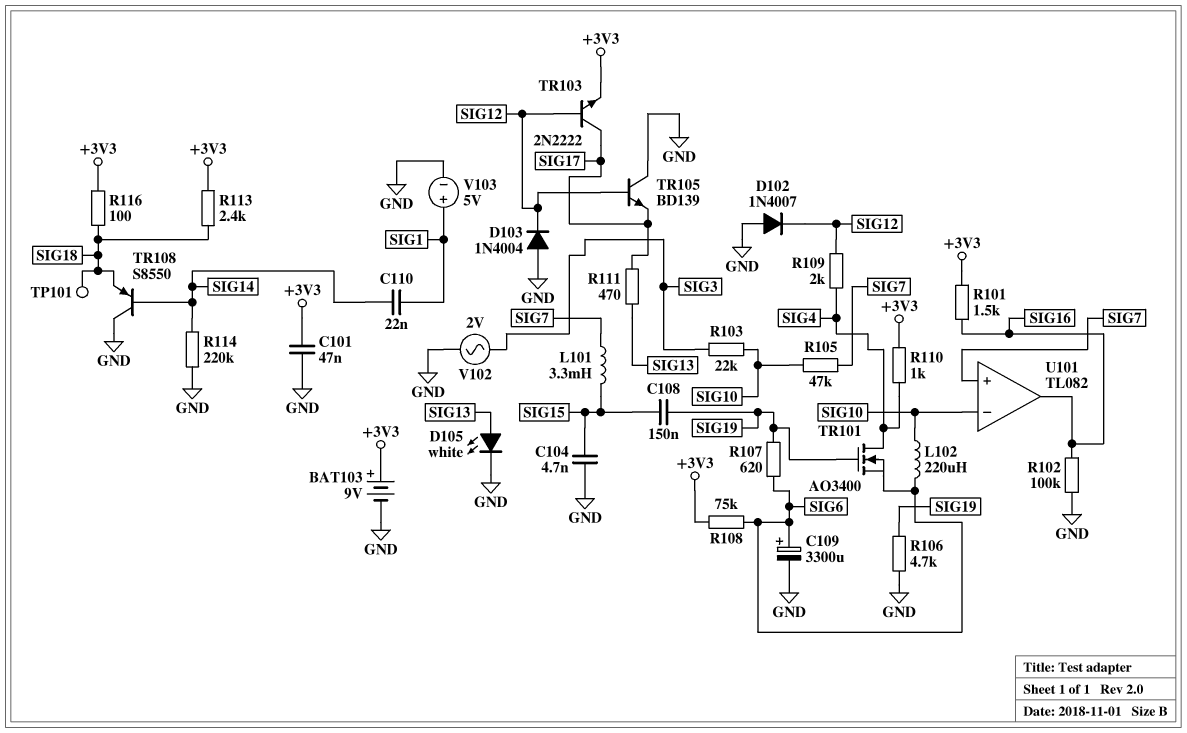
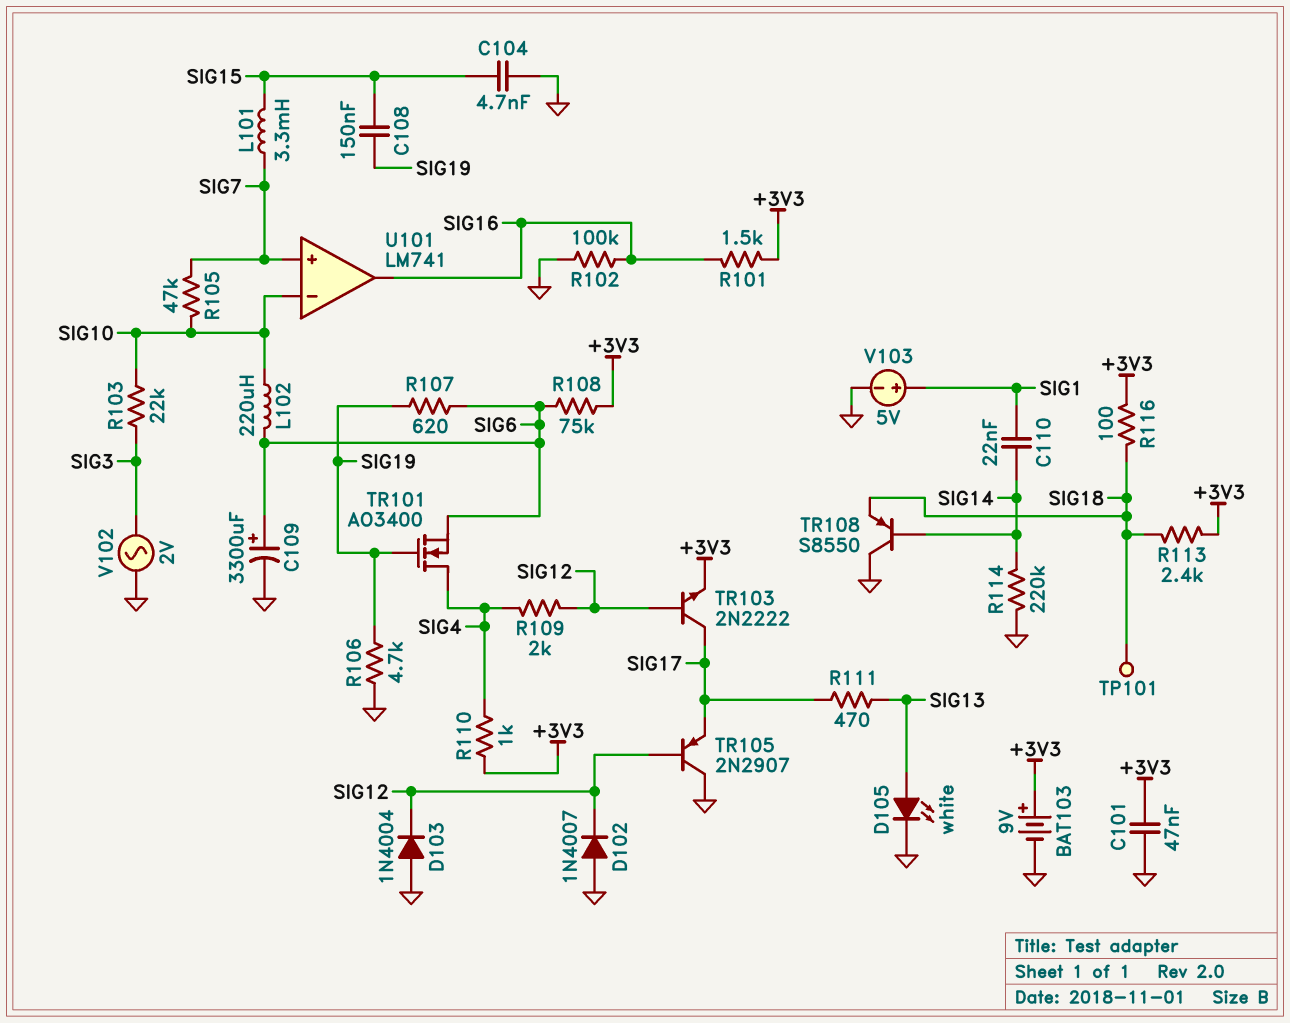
TR105: NPN BD139 (B SIG12, C GND, E SIG17) -> PNP 2N2907 (B SIG12, C GND, E SIG17)
U101: TL082 -> LM741

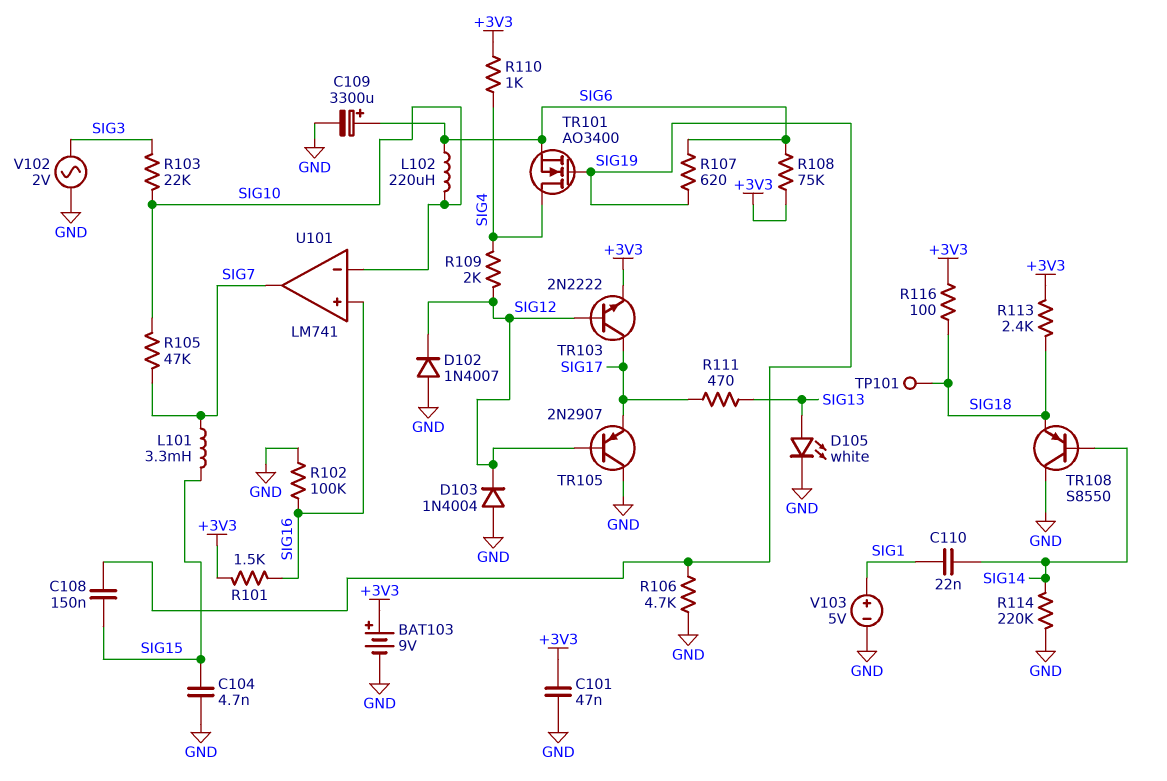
U101 pin in+: SIG7 -> SIG16
U101 pin out: SIG16 -> SIG7

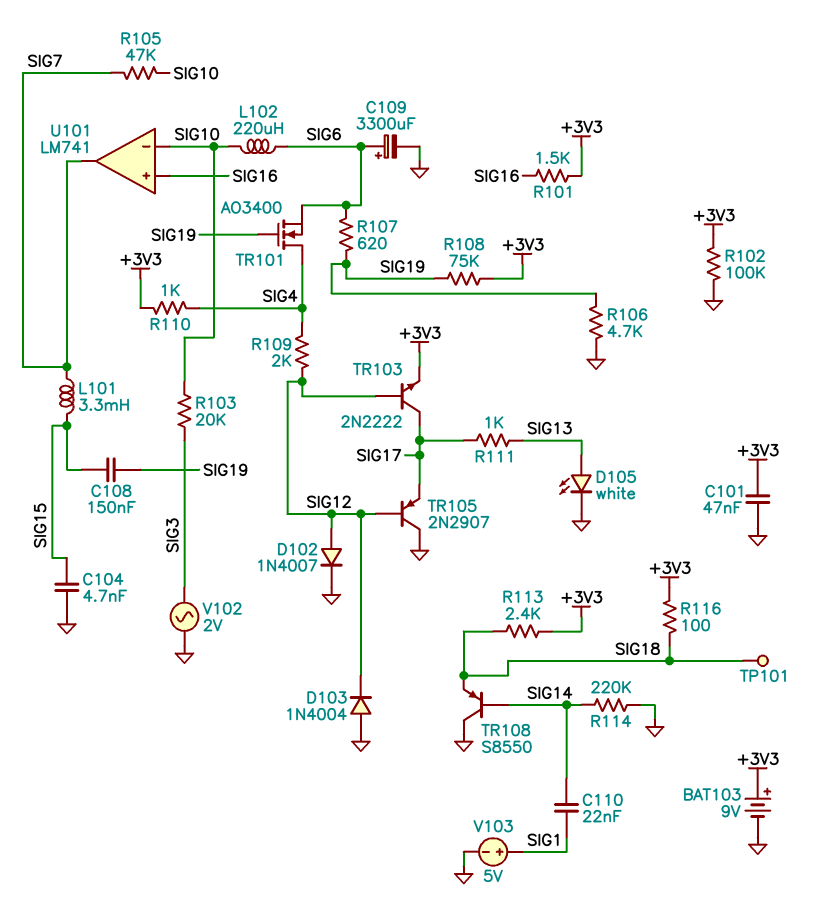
D102: diode 1N4007 (A GND, K SIG12) -> diode 1N4007 (A SIG12, K GND)
R102: 100k (GND, SIG16) -> 100k (+3V3, GND)
R103: 22k (SIG3, SIG10) -> 20k (SIG3, SIG10)
R108: 75k (+3V3, SIG6) -> 75k (+3V3, SIG19)
R111: 470 (SIG13, SIG17) -> 1k (SIG13, SIG17)

